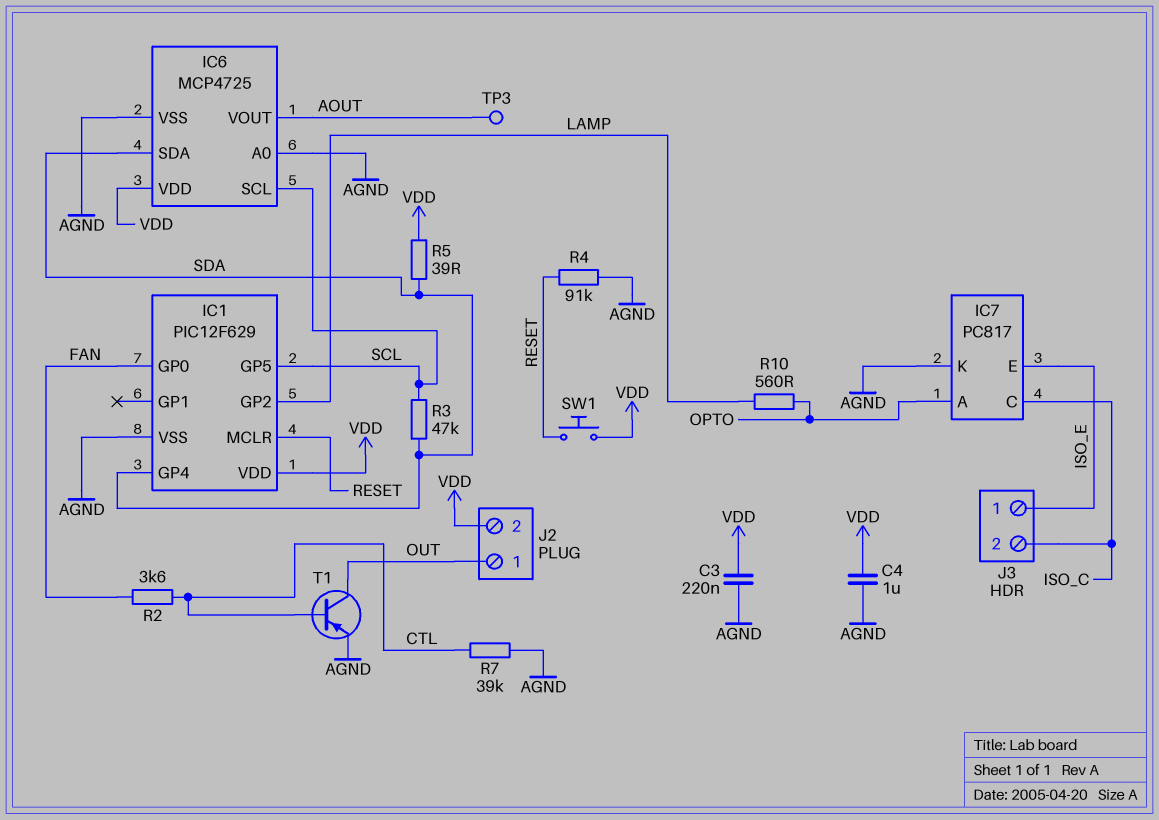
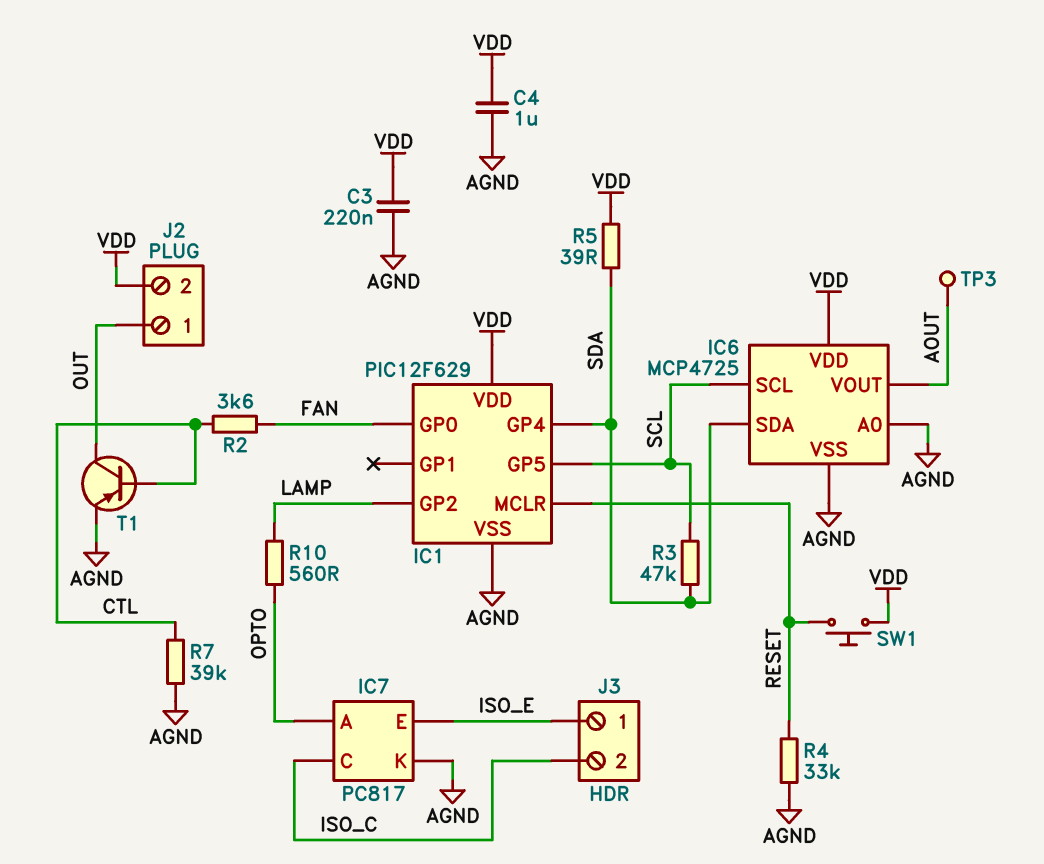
R4: 91k (AGND, RESET) -> 33k (AGND, RESET)

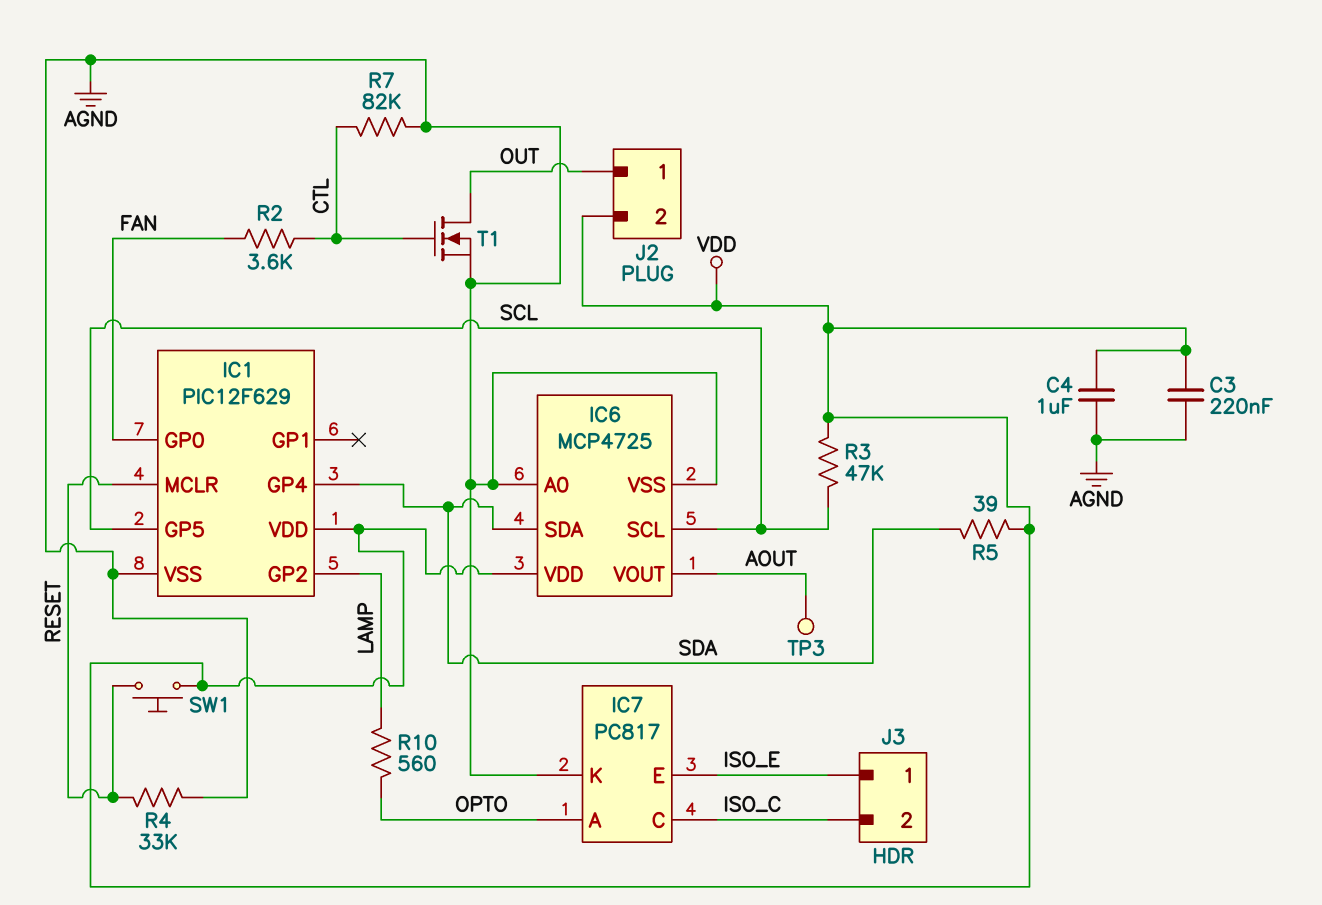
R3: 47k (SCL, SDA) -> 47k (SCL, VDD)
R7: 39k (AGND, CTL) -> 82k (AGND, CTL)
T1: PNP (B CTL, C OUT, E AGND) -> NMOS (G CTL, D OUT, S AGND)

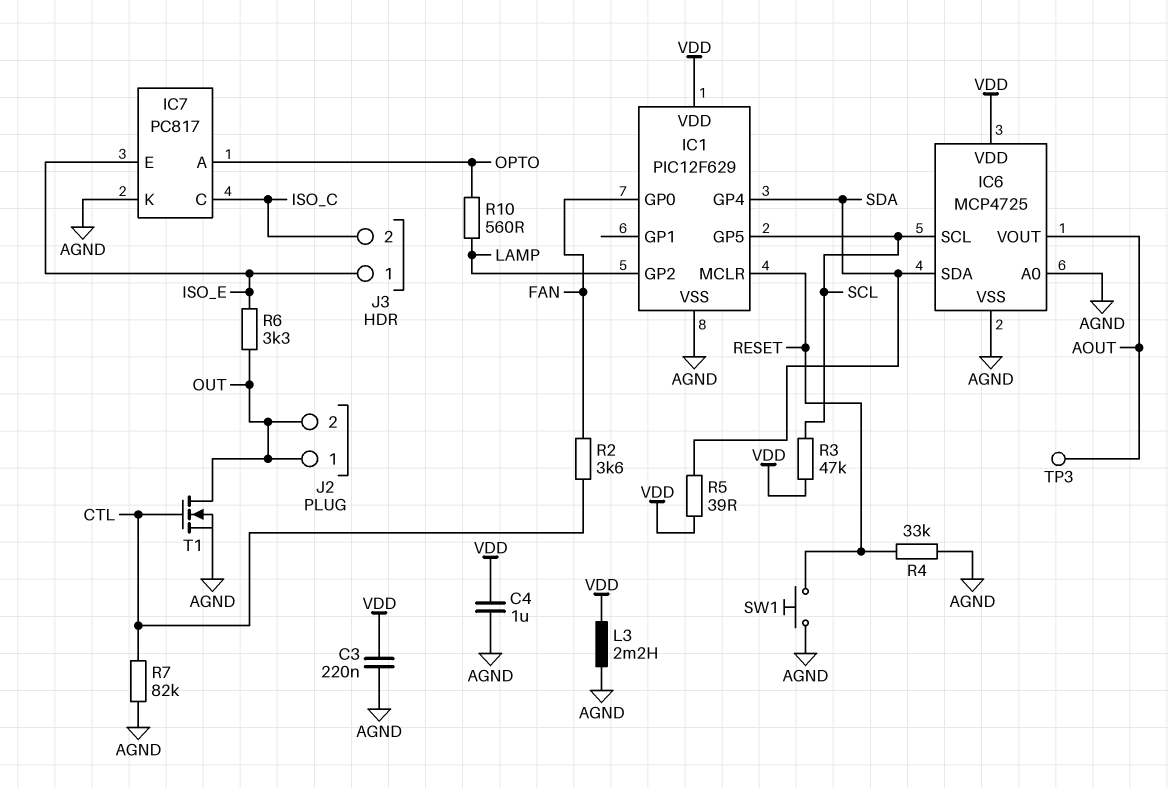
J2 pin 2: VDD -> OUT
L3: none -> 2.2mH (AGND, VDD)
R6: none -> 3.3k (ISO_E, OUT)
SW1: button (RESET, VDD) -> button (AGND, RESET)

